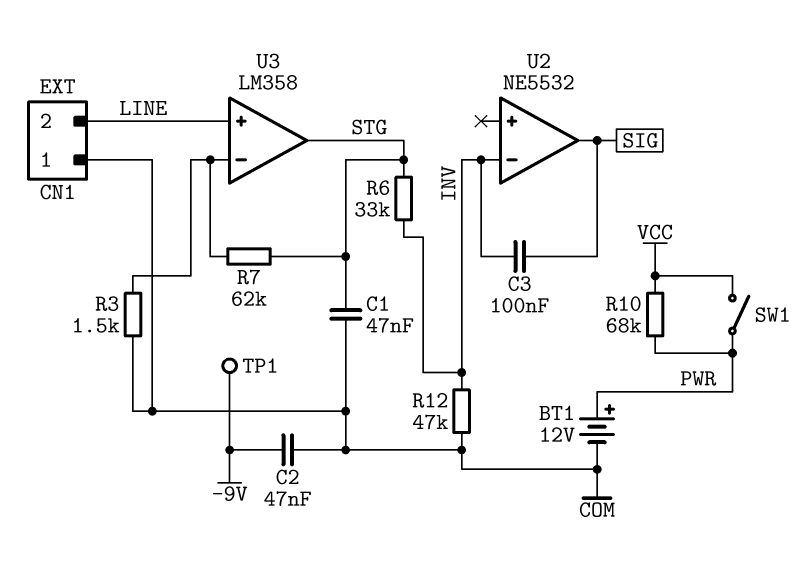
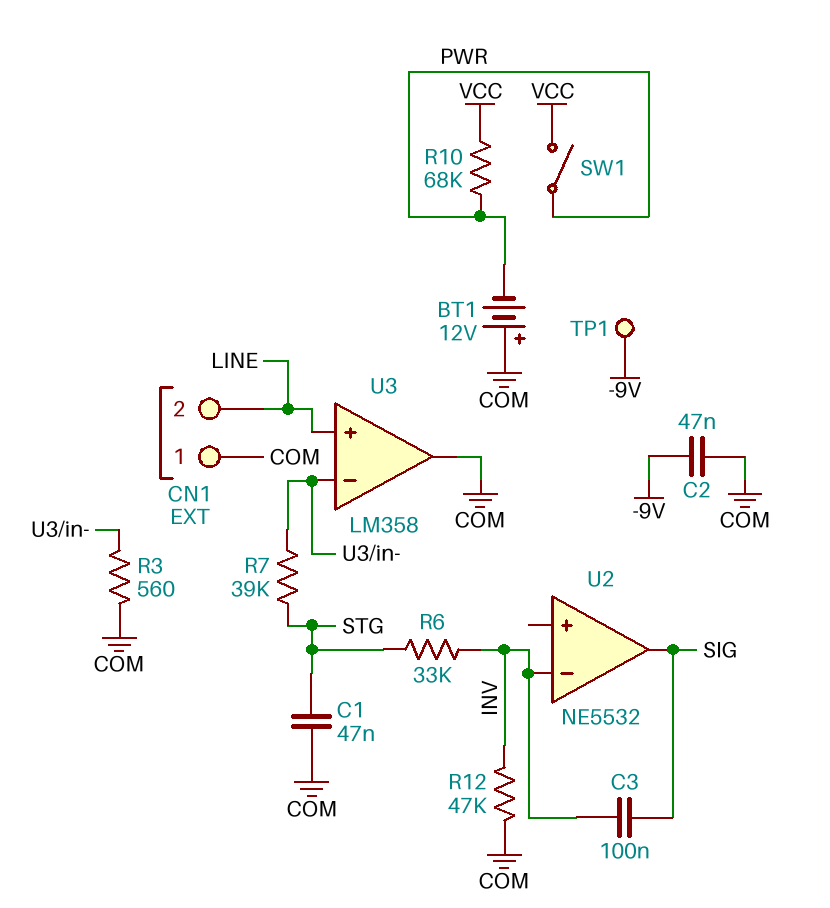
BT1: 12V (plus PWR, minus COM) -> 12V (plus COM, minus PWR)
R3: 1.5k (COM, U3/in-) -> 560 (COM, U3/in-)
R7: 62k (STG, U3/in-) -> 39k (STG, U3/in-)
U3 pin out: STG -> COM

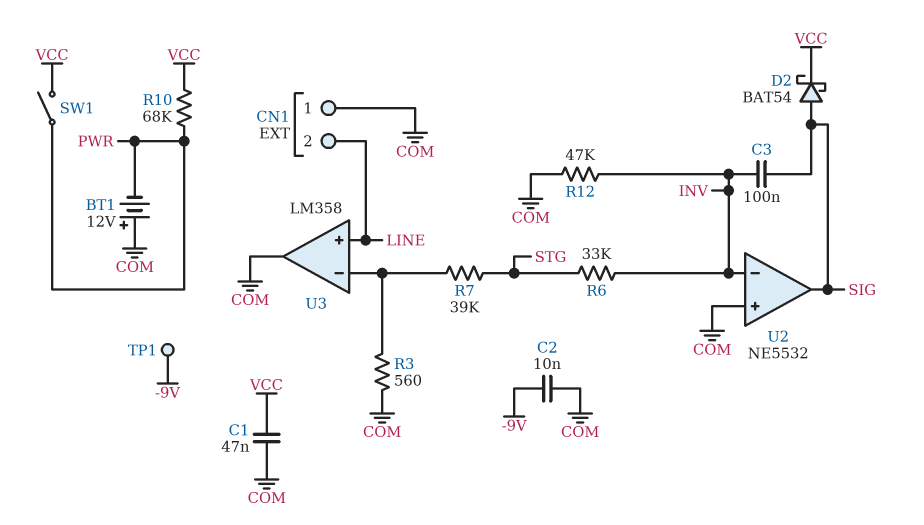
C1: 47nF (COM, STG) -> 47nF (COM, VCC)
C2: 47nF (-9V, COM) -> 10nF (-9V, COM)
D2: none -> schottky BAT54 (A SIG, K VCC)
U2 pin in+: none -> COM

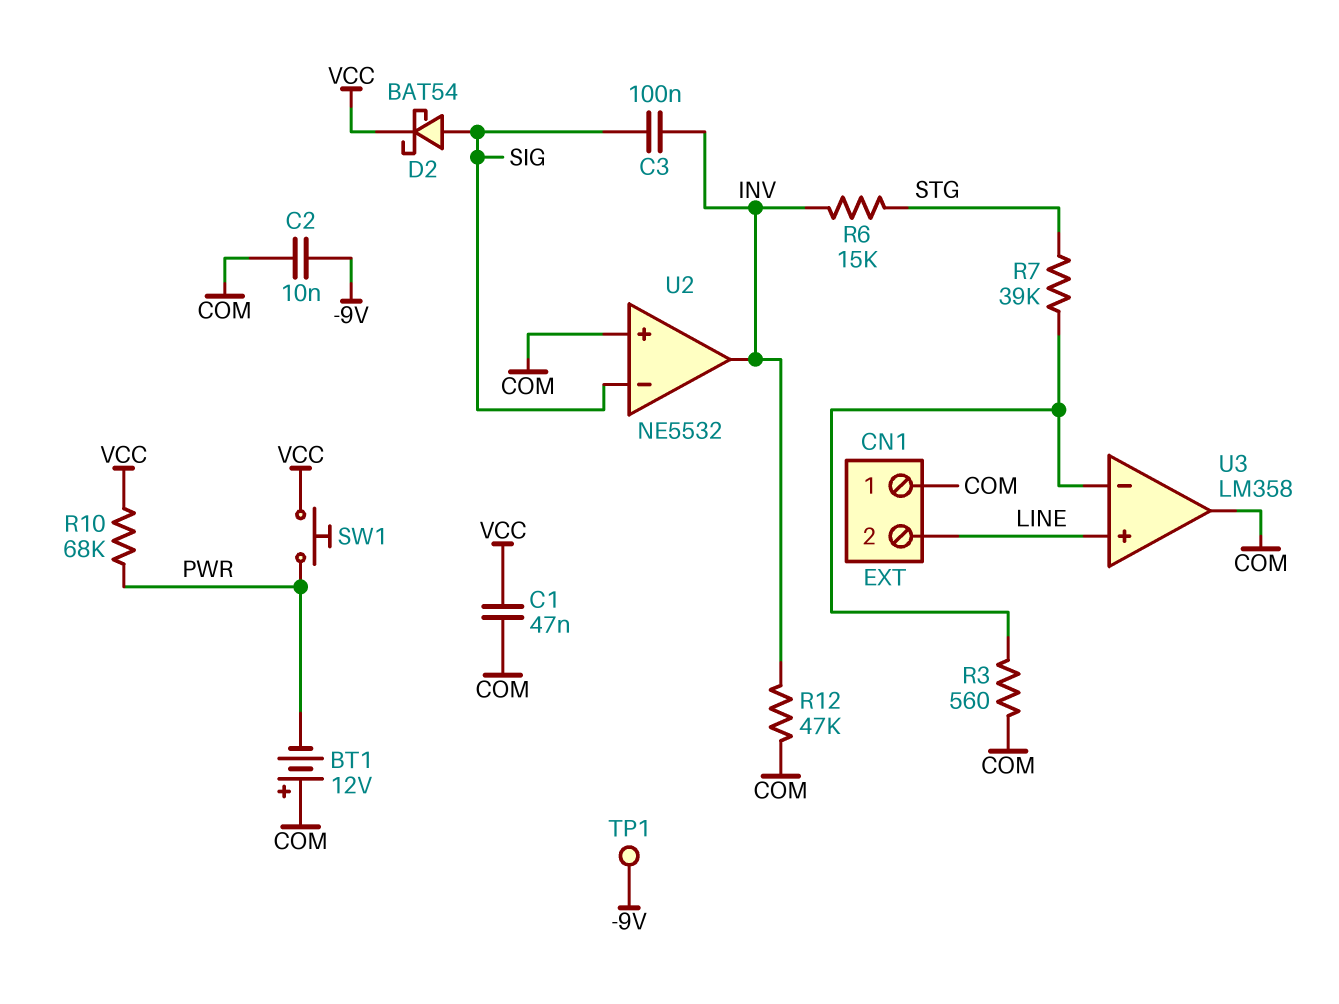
R6: 33k (INV, STG) -> 15k (INV, STG)
SW1: switch (PWR, VCC) -> button (PWR, VCC)
U2 pin in-: INV -> SIG
U2 pin out: SIG -> INV

